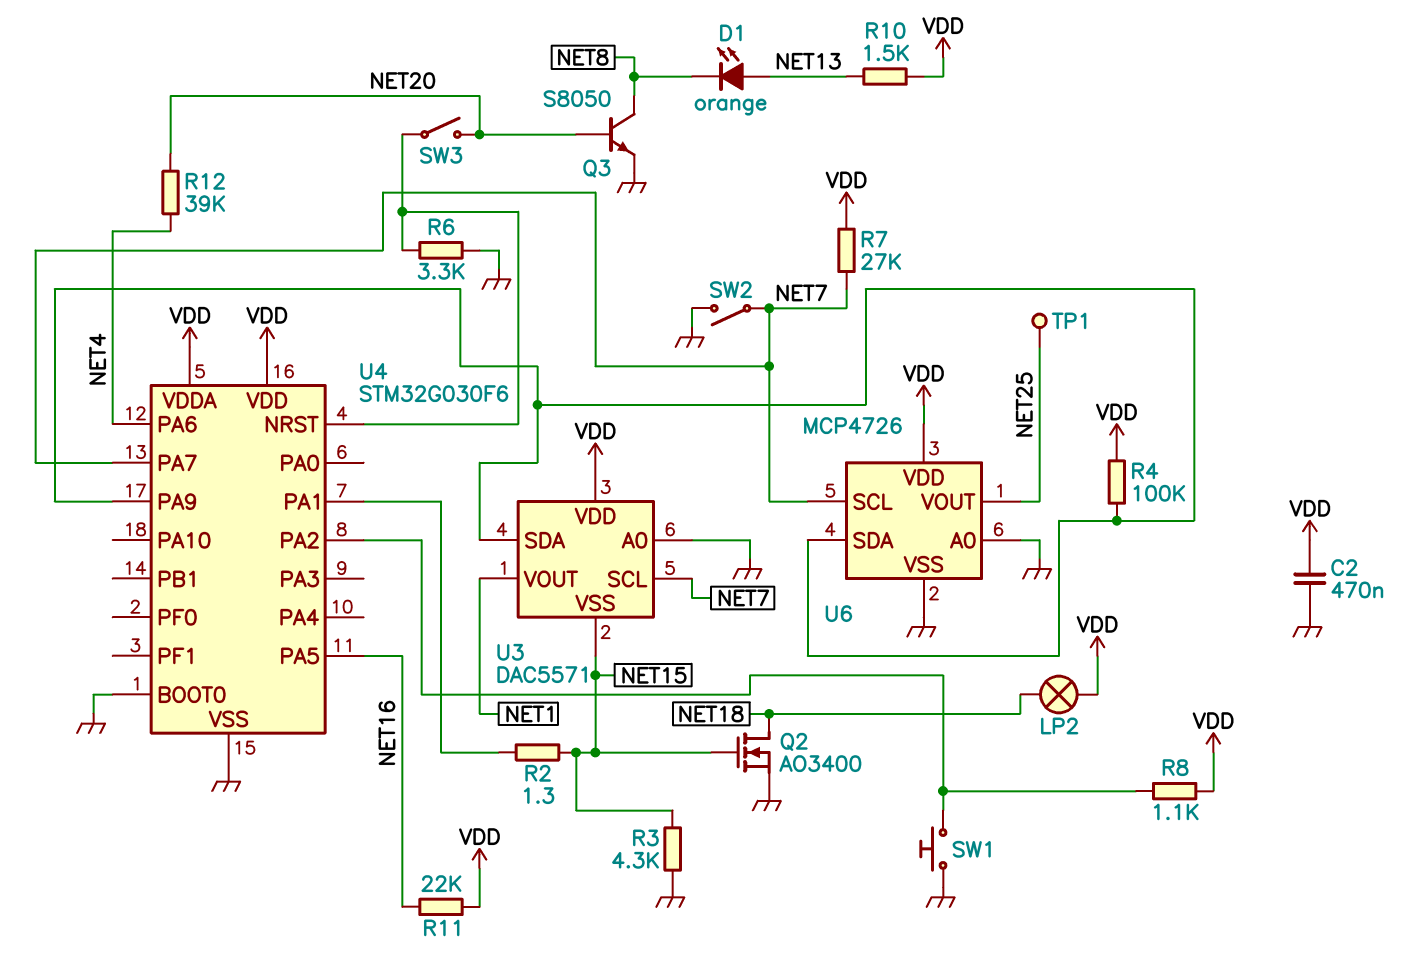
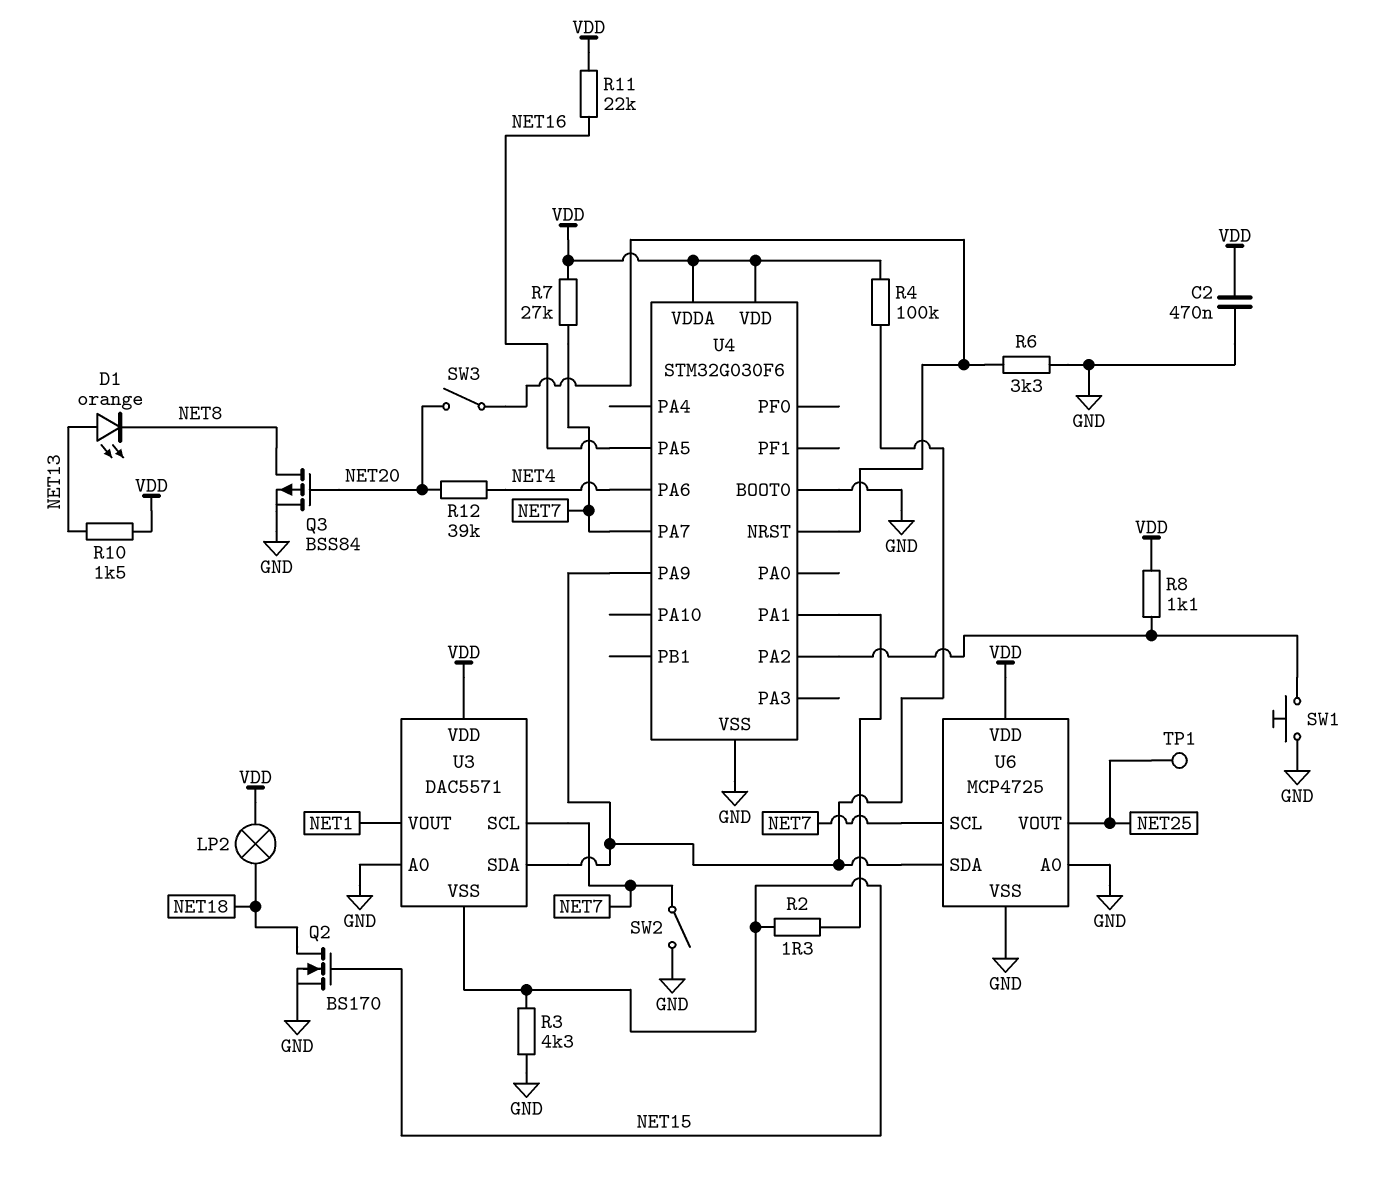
Q2: NMOS AO3400 (G NET15, D NET18, S GND) -> NMOS BS170 (G NET15, D NET18, S GND)
Q3: NPN S8050 (B NET20, C NET8, E GND) -> PMOS BSS84 (G NET20, D NET8, S GND)
U6: MCP4726 -> MCP4725

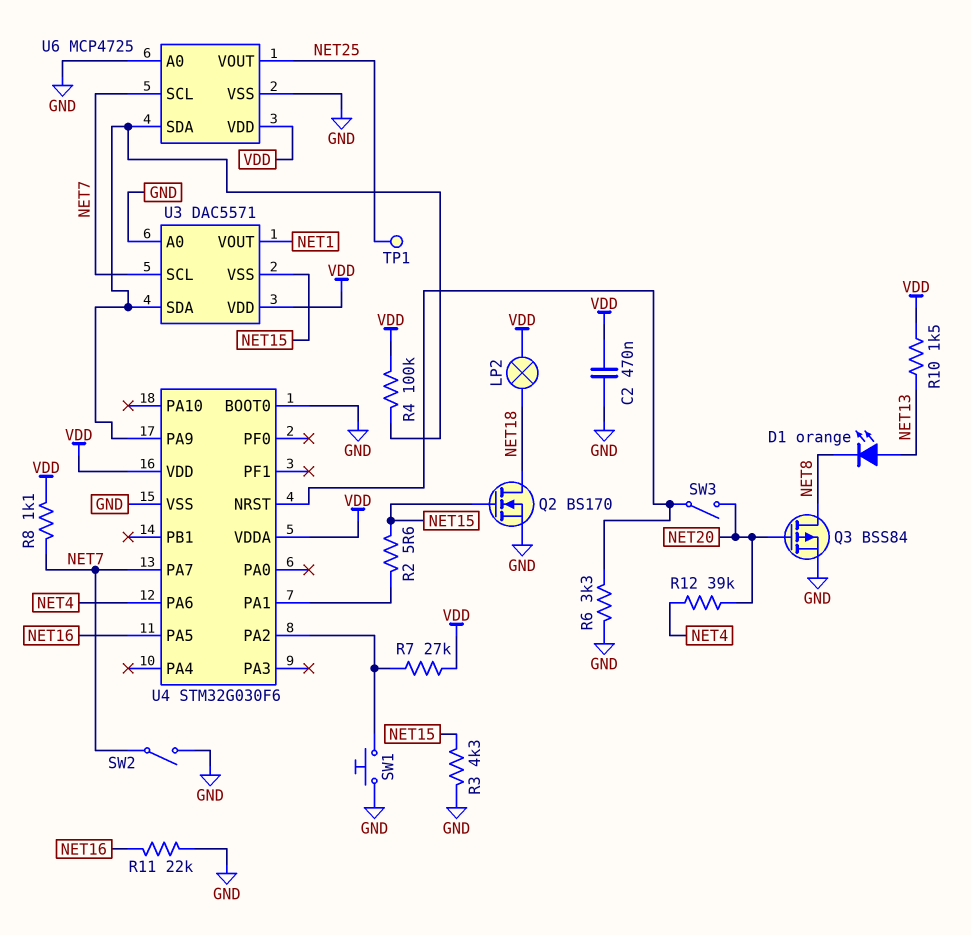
R2: 1.3 (NET15, U4/PA1) -> 5.6 (NET15, U4/PA1)
R7: 27k (NET7, VDD) -> 27k (U4/PA2, VDD)
R8: 1.1k (U4/PA2, VDD) -> 1.1k (NET7, VDD)
R11: 22k (NET16, VDD) -> 22k (GND, NET16)

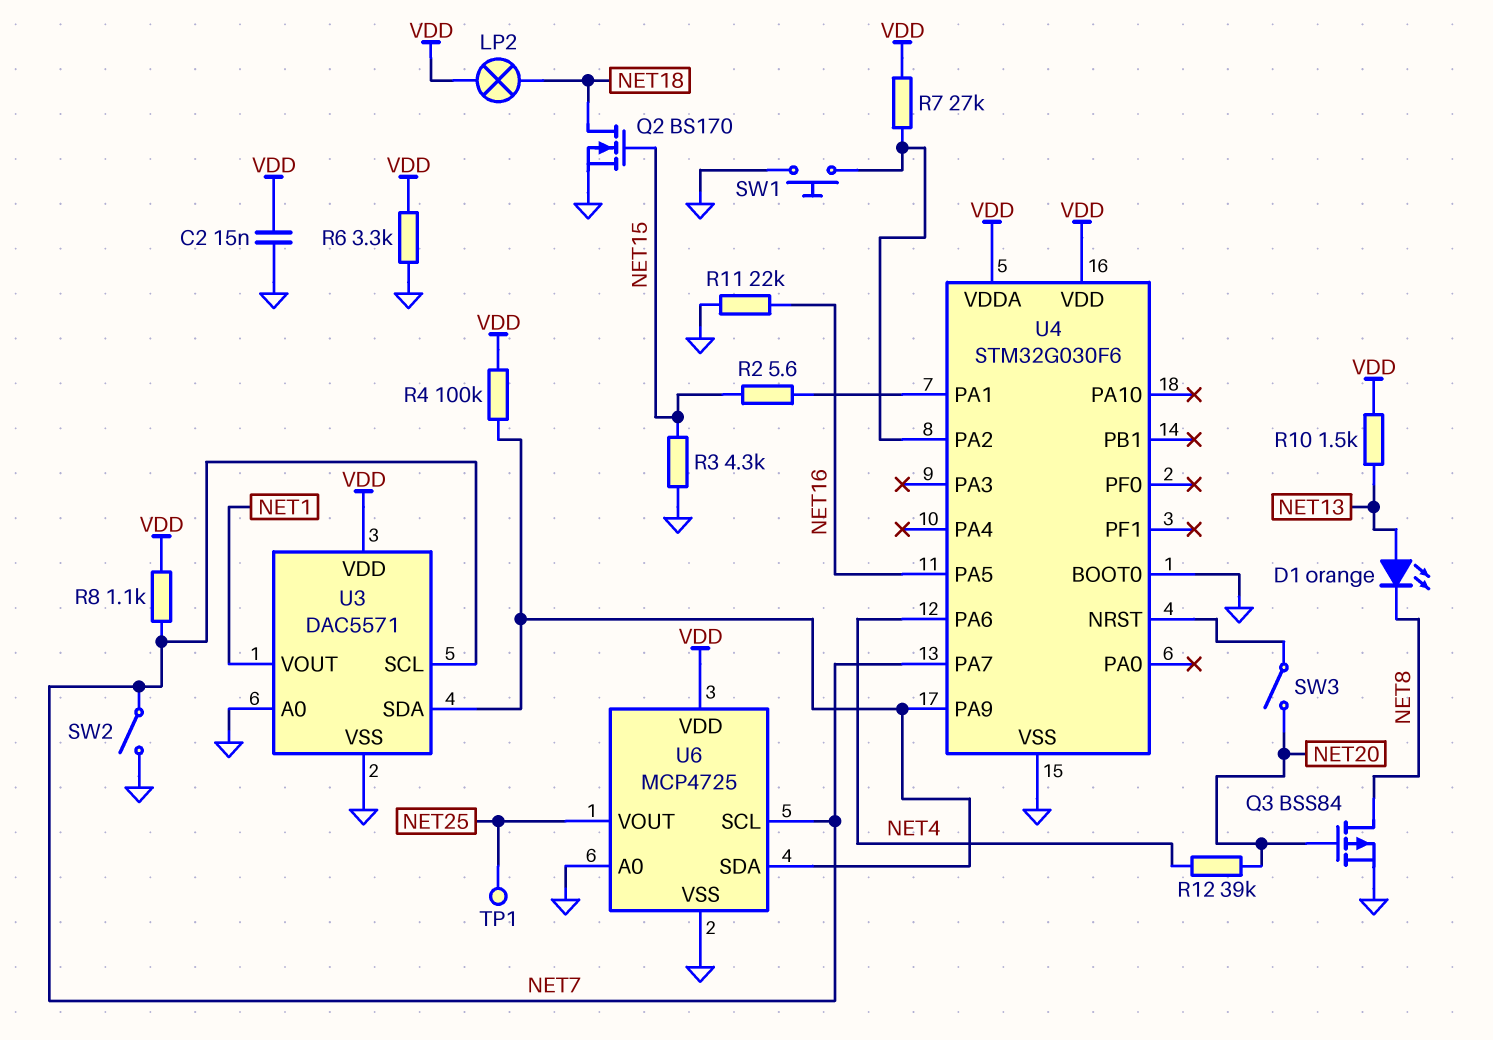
C2: 470nF (GND, VDD) -> 15nF (GND, VDD)
R6: 3.3k (GND, U4/NRST) -> 3.3k (GND, VDD)
U3 pin VSS: NET15 -> GND

